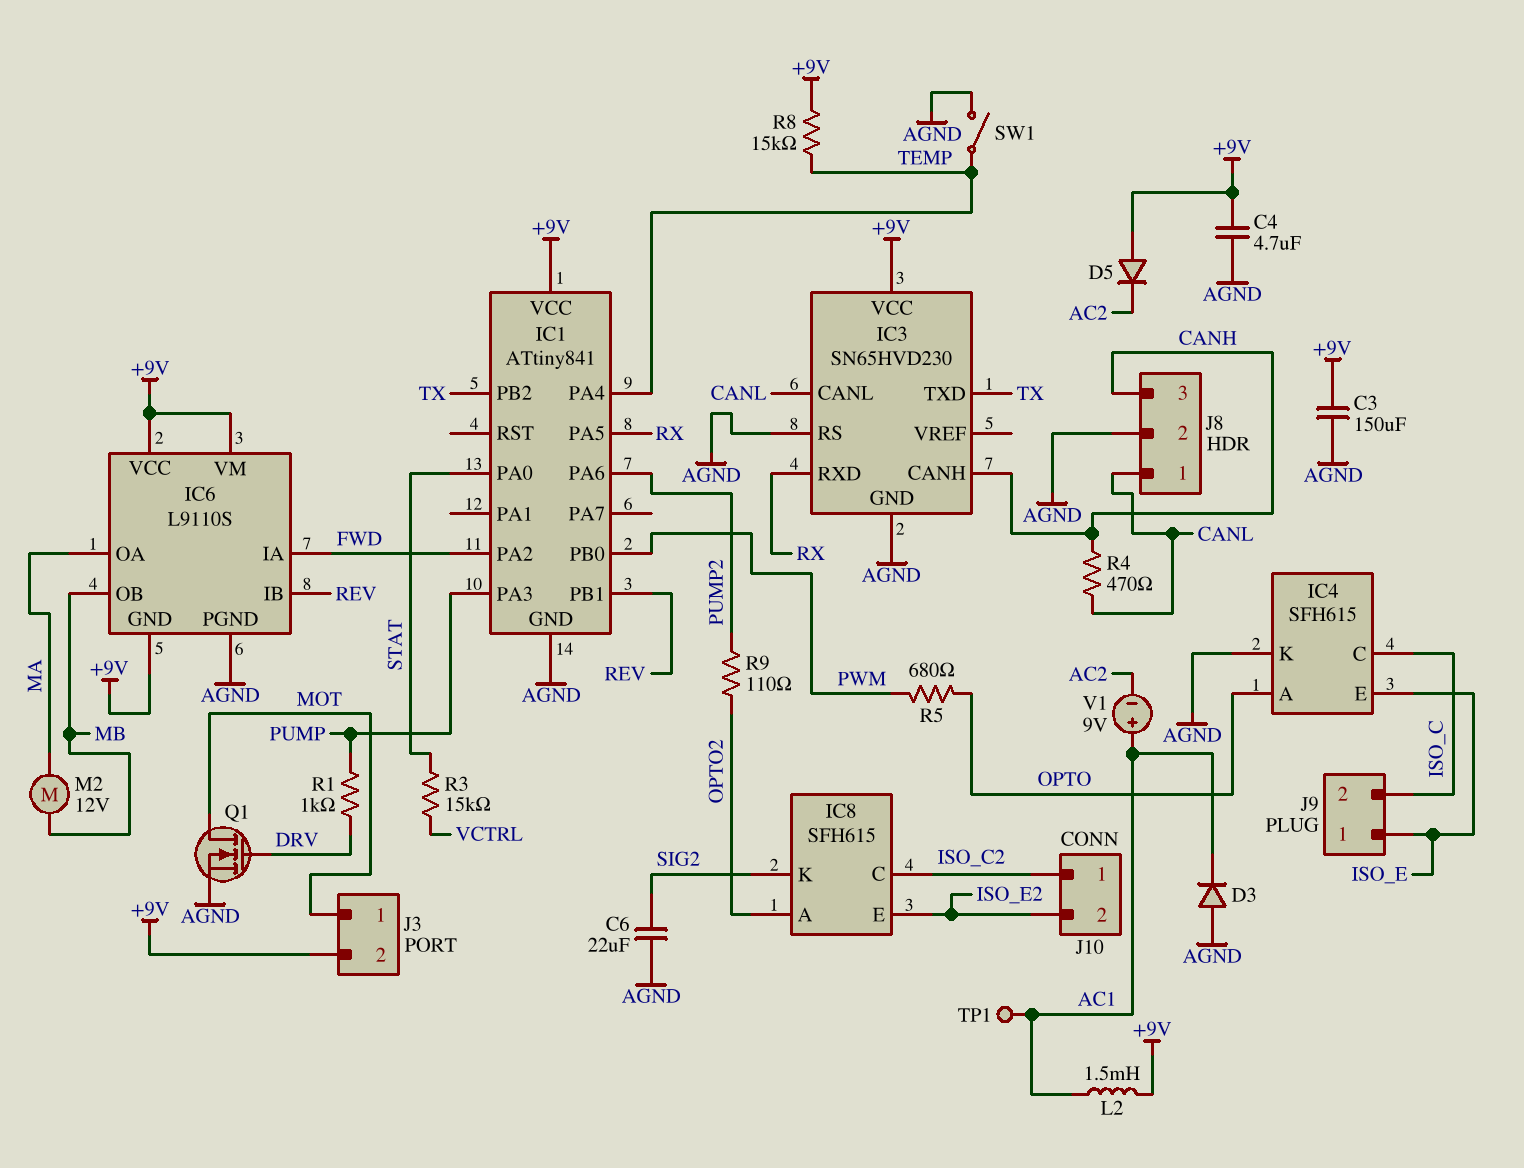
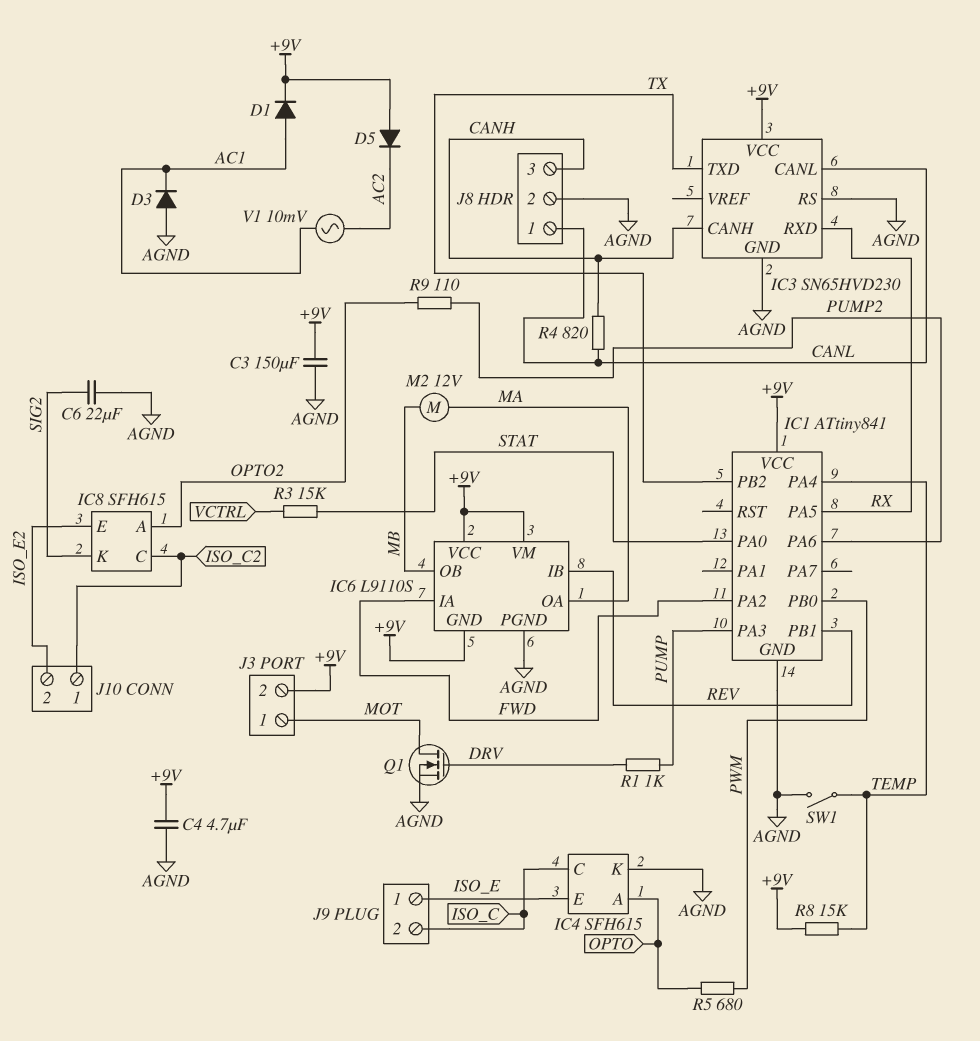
D1: none -> diode (A AC1, K +9V)
L2: 1.5mH (+9V, AC1) -> none
R4: 470 (CANH, CANL) -> 820 (CANH, CANL)
TP1: test point (AC1) -> none
V1: 9V (plus AC1, minus AC2) -> AC 10mV (AC1, AC2)

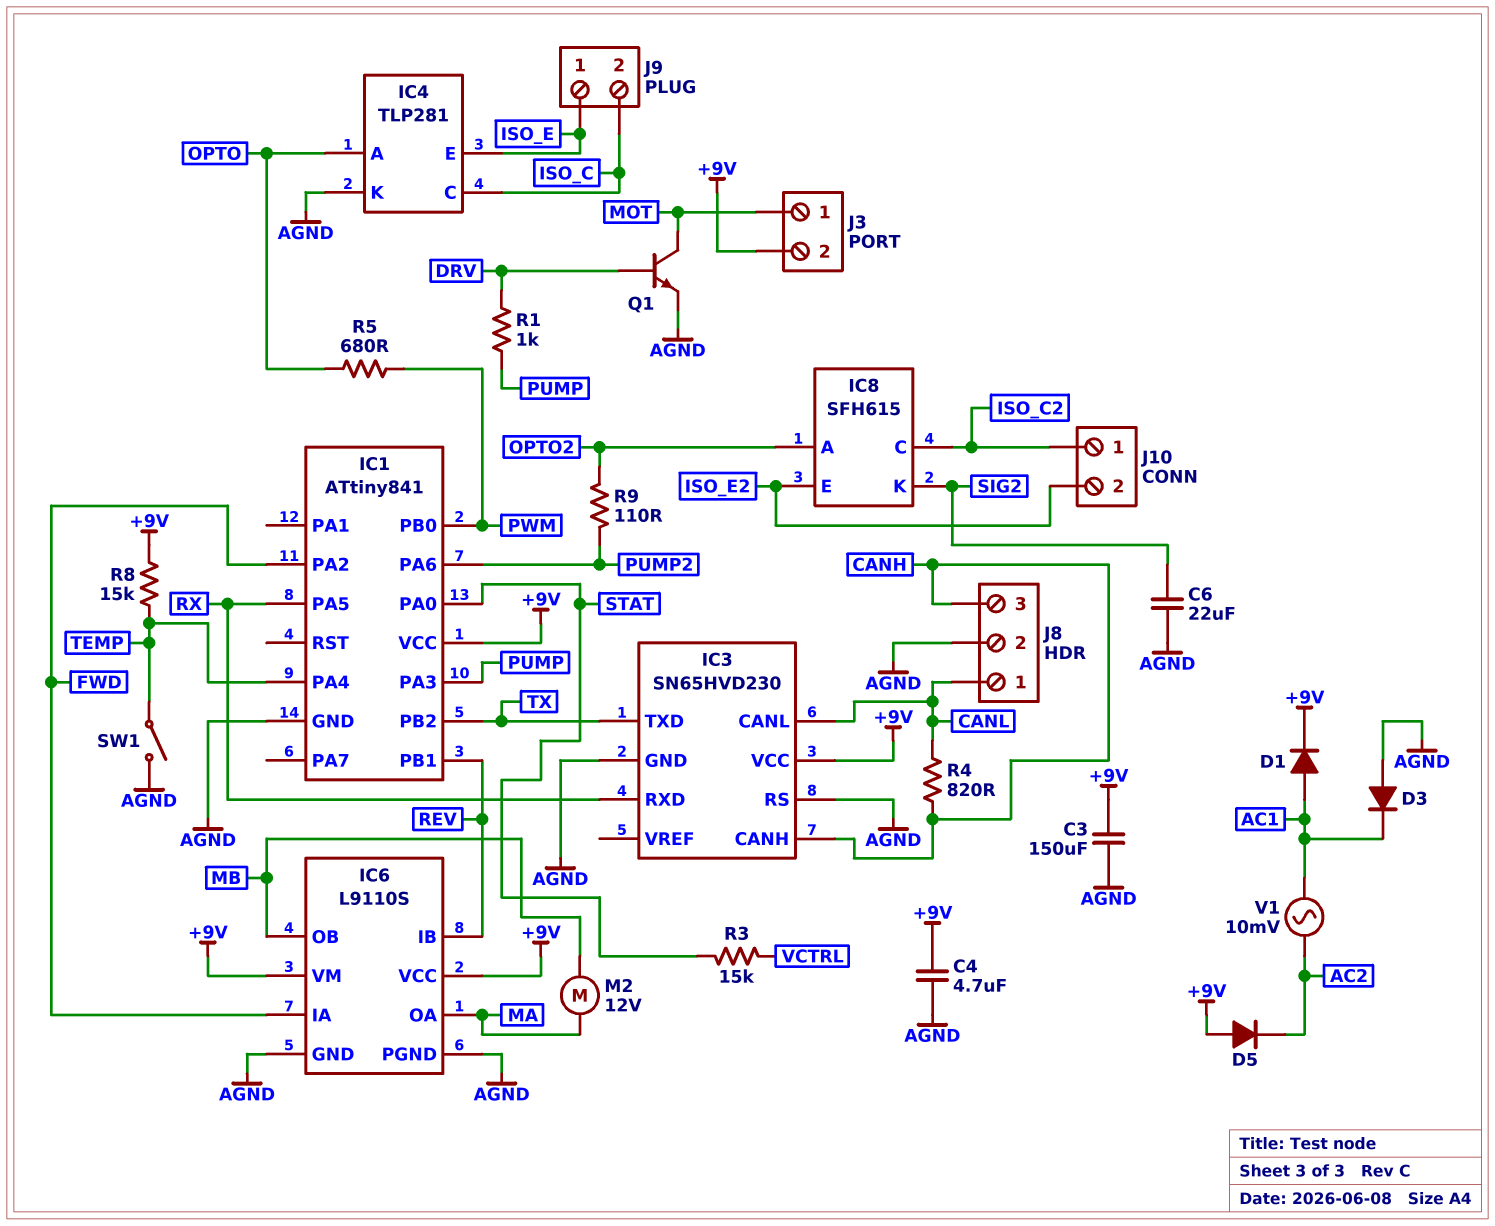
IC4: SFH615 -> TLP281
IC6 pin GND: +9V -> AGND
Q1: NMOS (G DRV, D MOT, S AGND) -> NPN (B DRV, C MOT, E AGND)

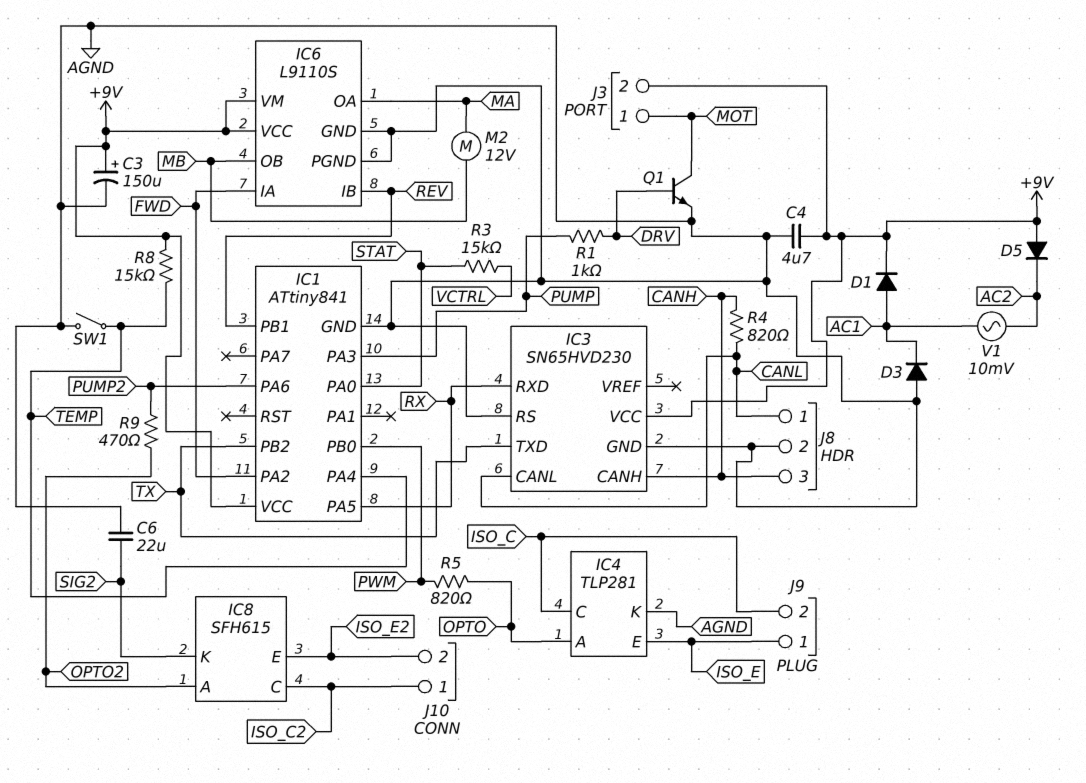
C3: 150uF (+9V, AGND) -> 150uF (plus +9V, minus AGND)
R5: 680 (OPTO, PWM) -> 820 (OPTO, PWM)
R9: 110 (OPTO2, PUMP2) -> 470 (OPTO2, PUMP2)

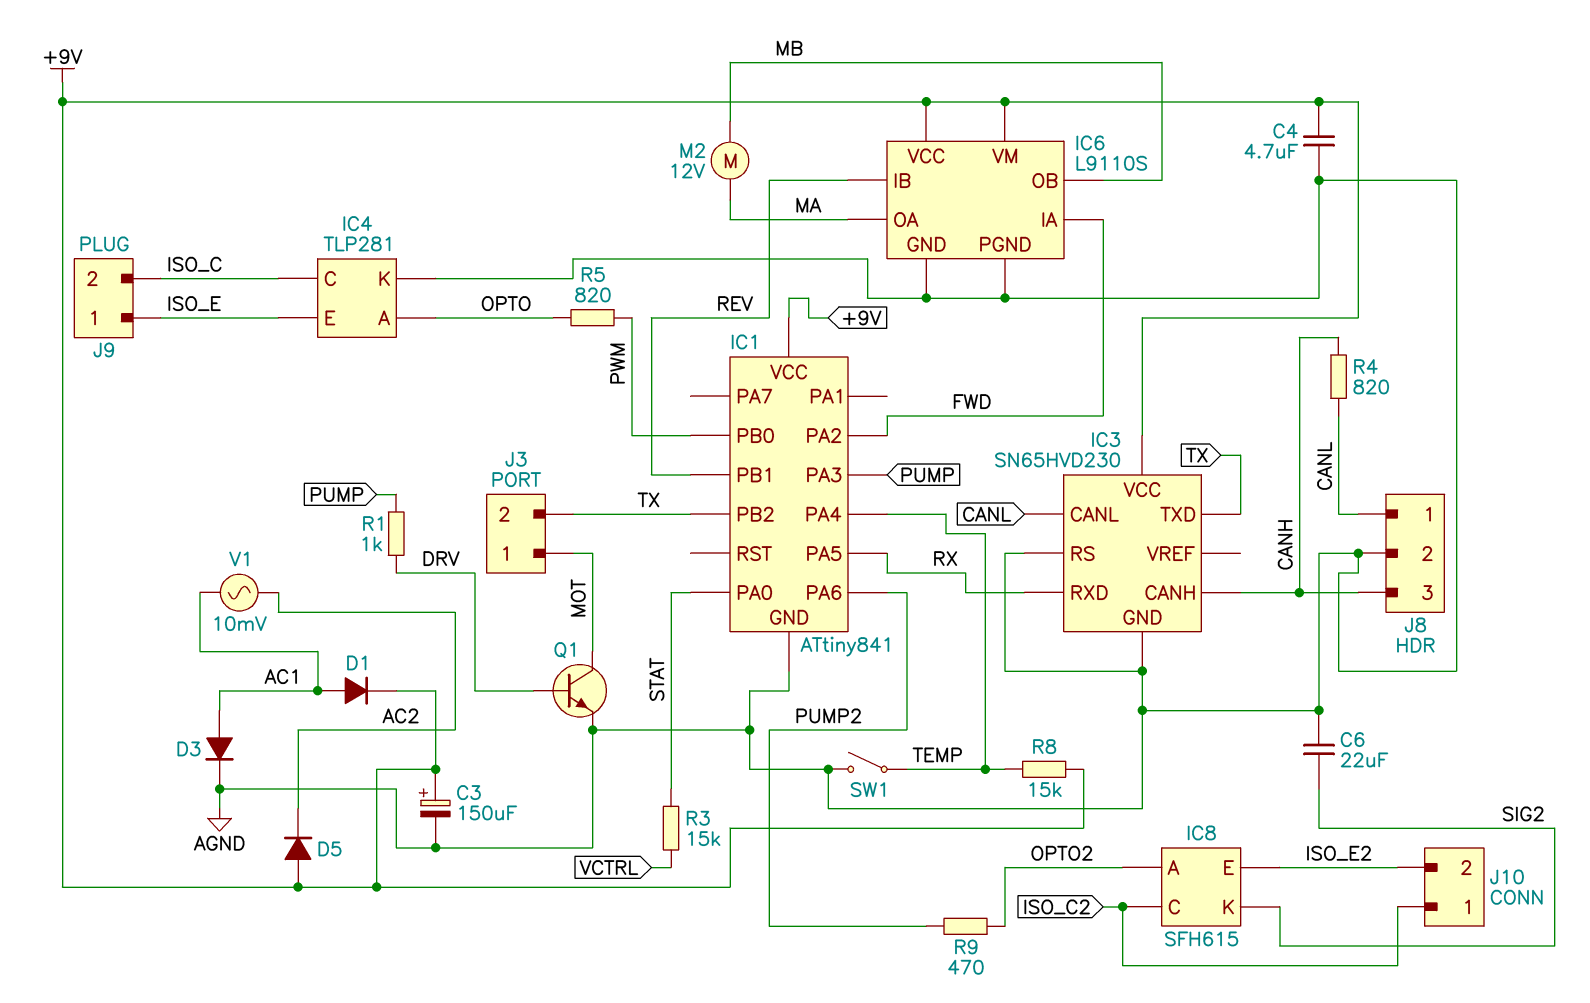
D3: diode (A AGND, K AC1) -> diode (A AC1, K AGND)
J3 pin 2: +9V -> TX

